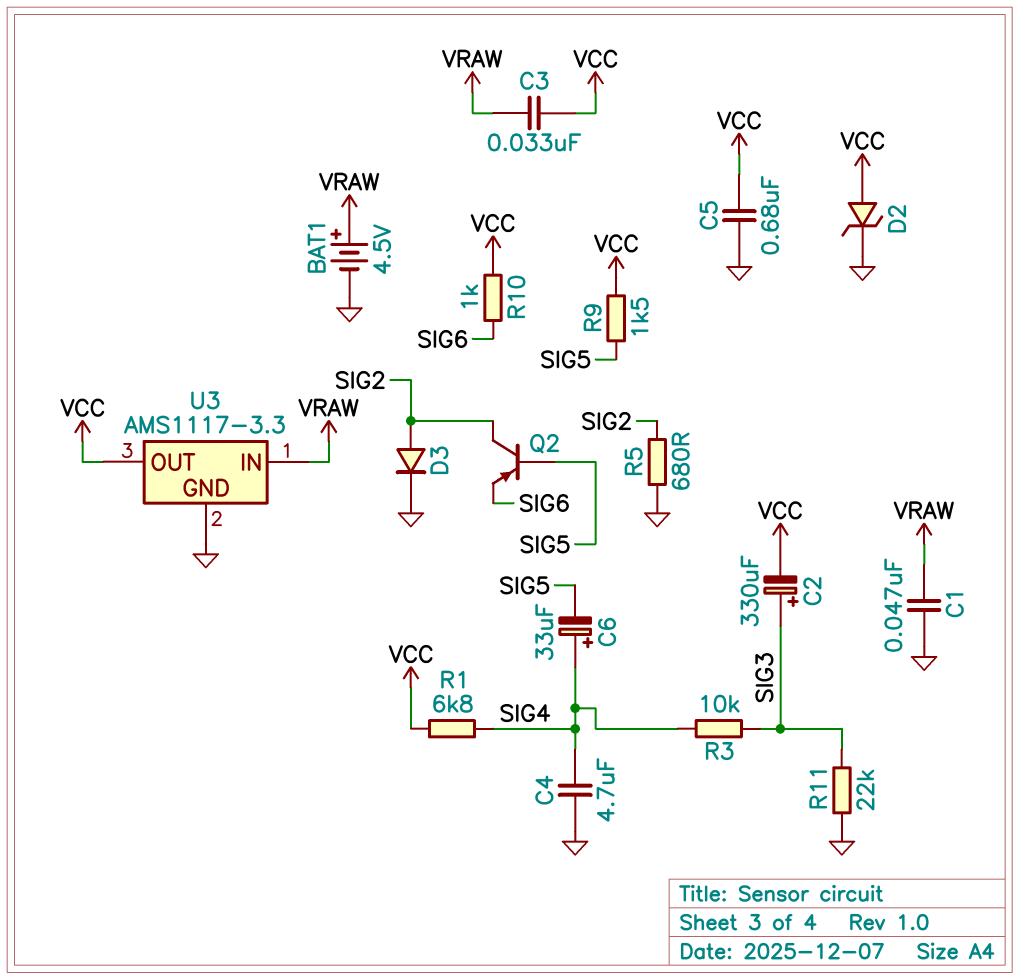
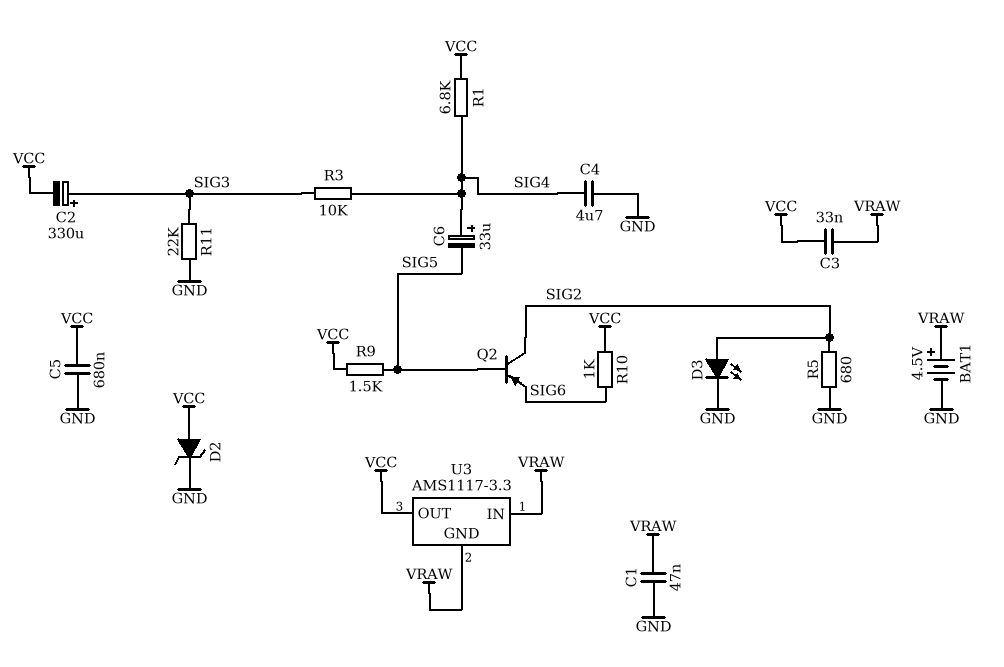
D3: diode (A SIG2, K GND) -> LED (A SIG2, K GND)
U3 pin GND: GND -> VRAW

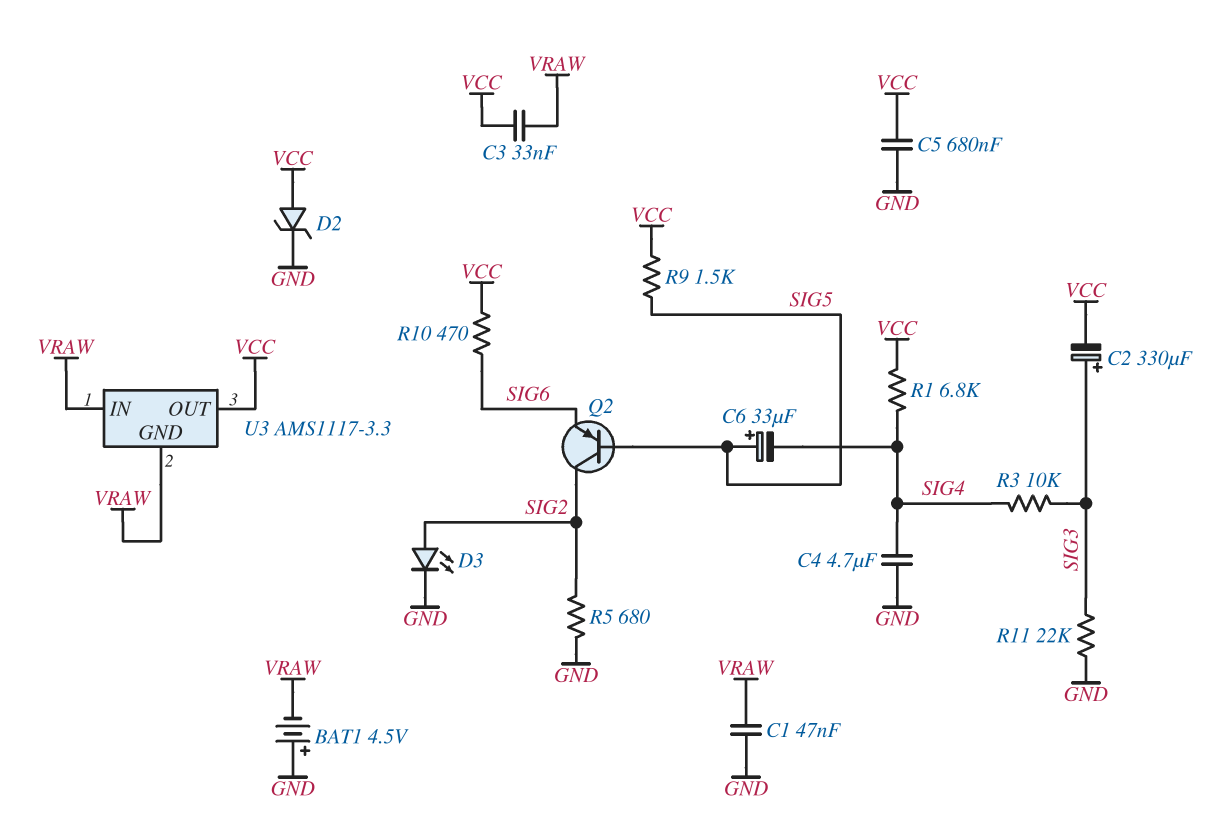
BAT1: 4.5V (plus VRAW, minus GND) -> 4.5V (plus GND, minus VRAW)
C6: 33uF (plus SIG4, minus SIG5) -> 33uF (plus SIG5, minus SIG4)
R10: 1k (SIG6, VCC) -> 470 (SIG6, VCC)

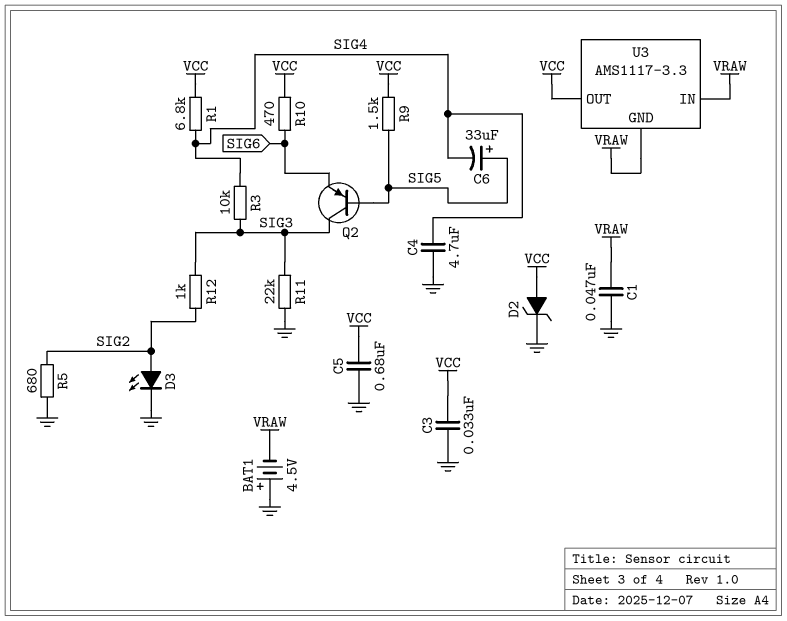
C2: 330uF (plus SIG3, minus VCC) -> none
C3: 33nF (VCC, VRAW) -> 33nF (GND, VCC)
Q2: PNP (B SIG5, C SIG2, E SIG6) -> PNP (B SIG5, C SIG3, E SIG6)
R12: none -> 1k (SIG2, SIG3)

